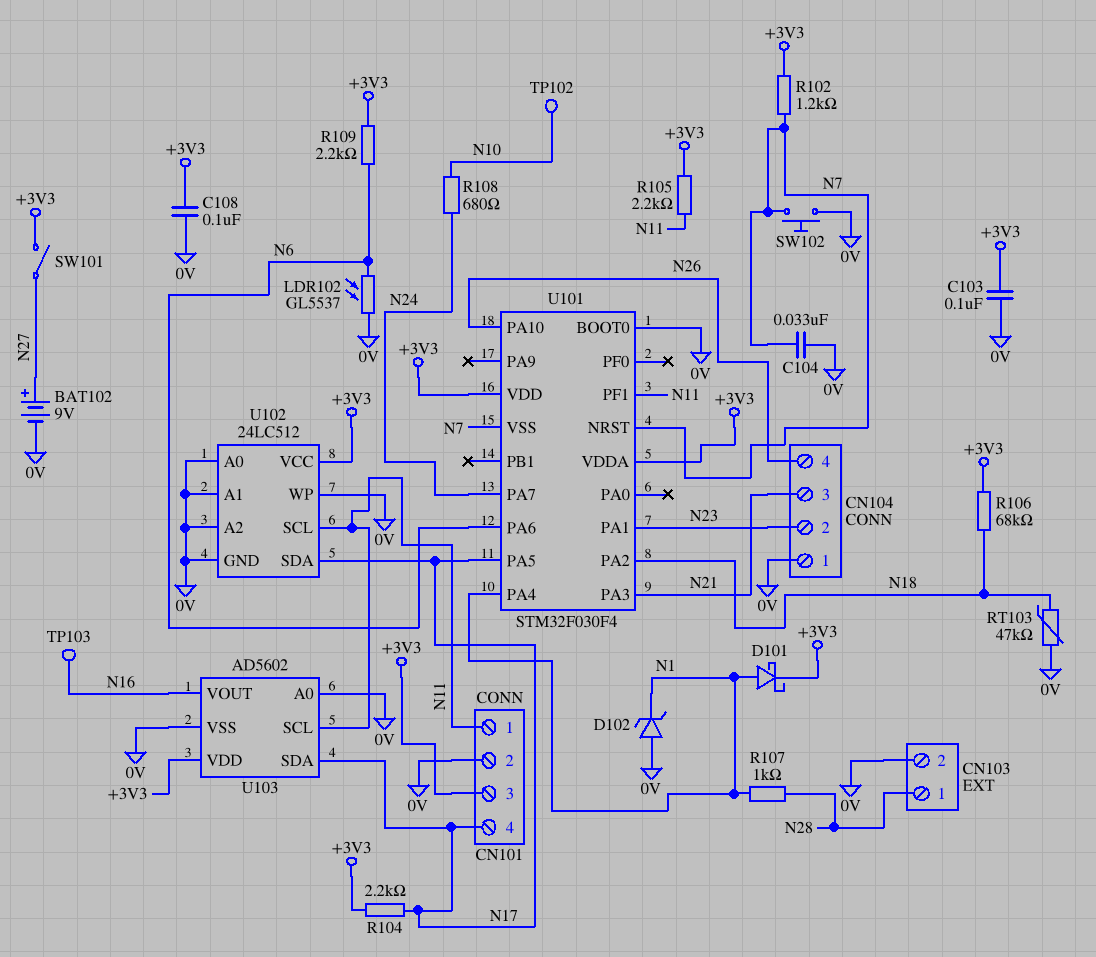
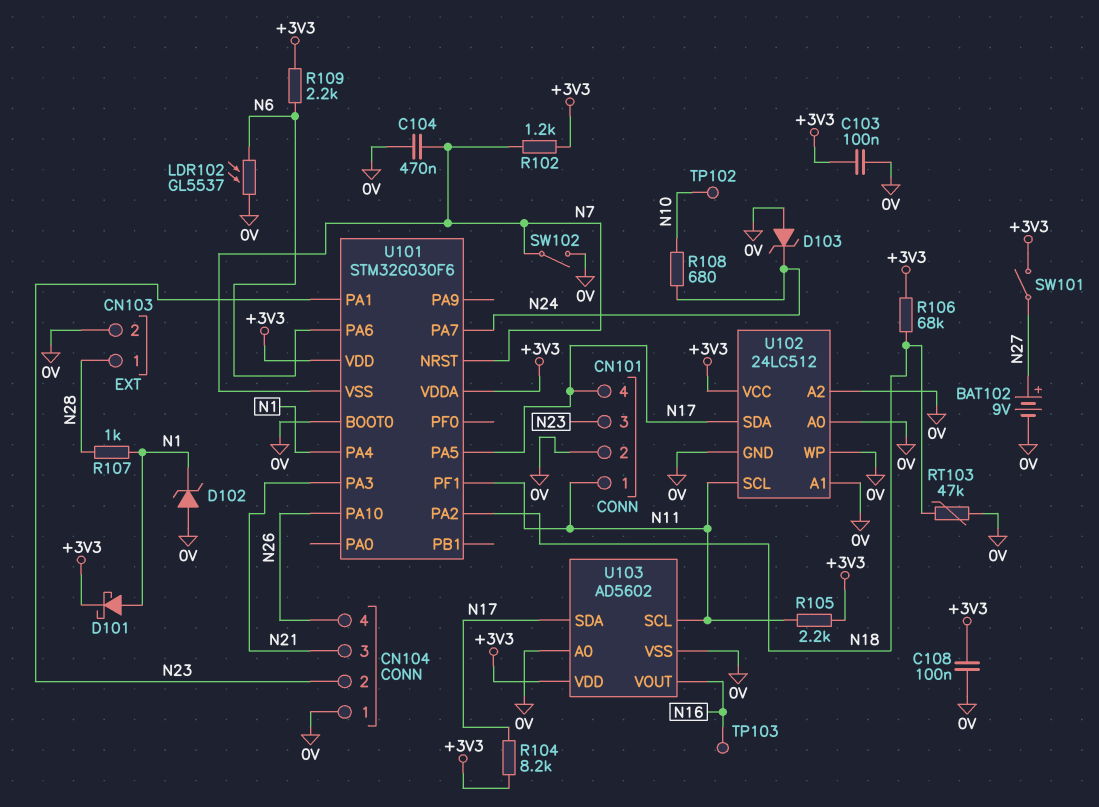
C104: 33nF (0V, N7) -> 470nF (0V, N7)
CN101 pin 3: +3V3 -> N23
D103: none -> zener (A 0V, K N24)
R104: 2.2k (+3V3, N17) -> 8.2k (+3V3, N17)
SW102: button (0V, N7) -> switch (0V, N7)
U101: STM32F030F4 -> STM32G030F6

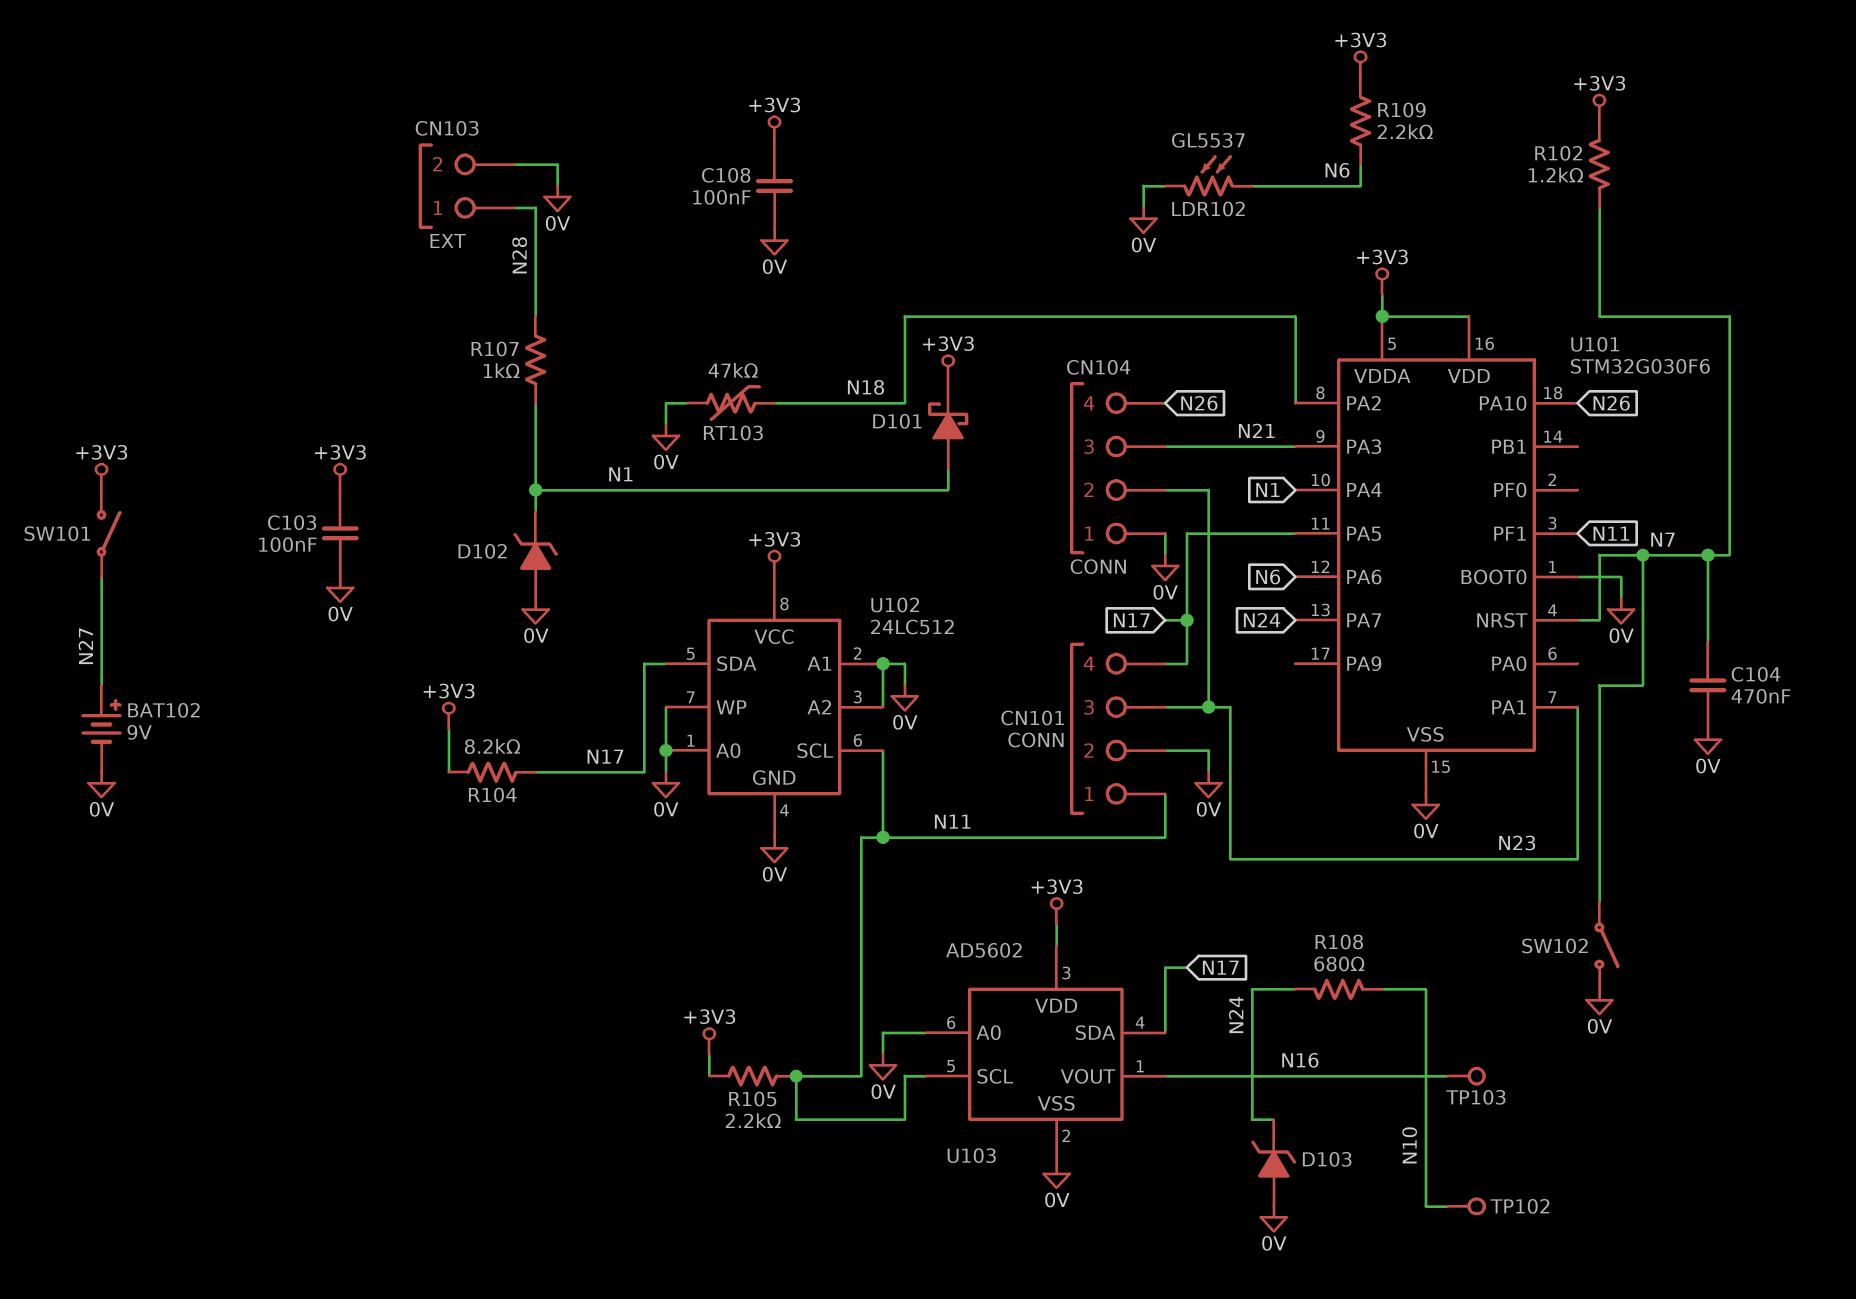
R106: 68k (+3V3, N18) -> none
U101 pin VSS: N7 -> 0V

